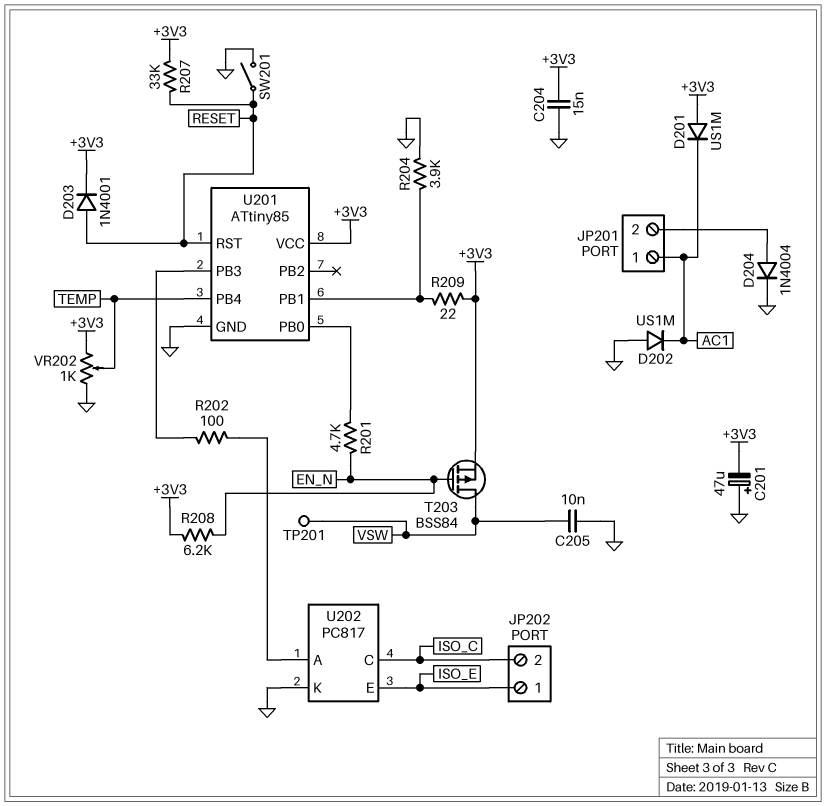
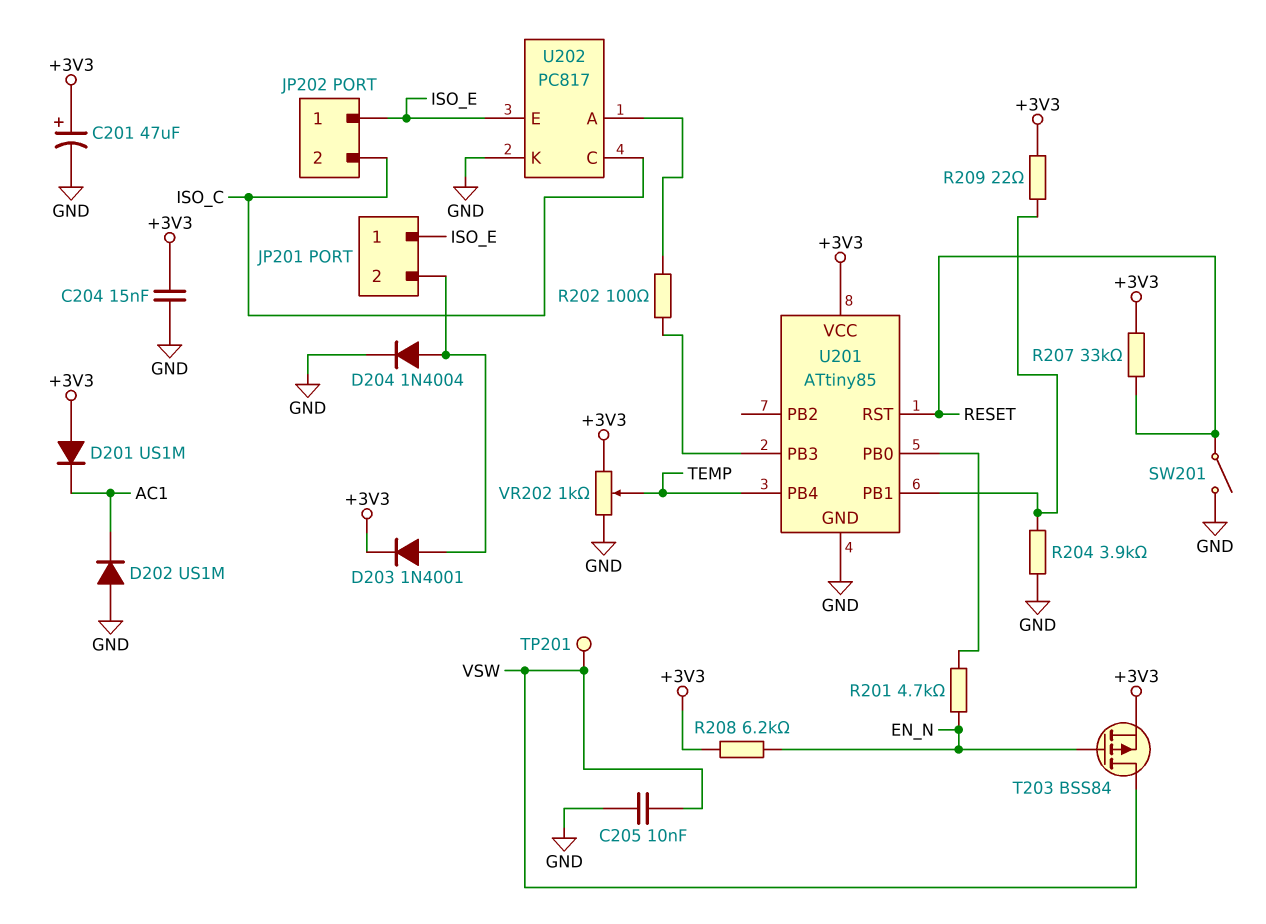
C201: 47uF (plus GND, minus +3V3) -> 47uF (plus +3V3, minus GND)
D203: diode 1N4001 (A RESET, K +3V3) -> diode 1N4001 (A JP201/2, K +3V3)
JP201 pin 1: AC1 -> ISO_E

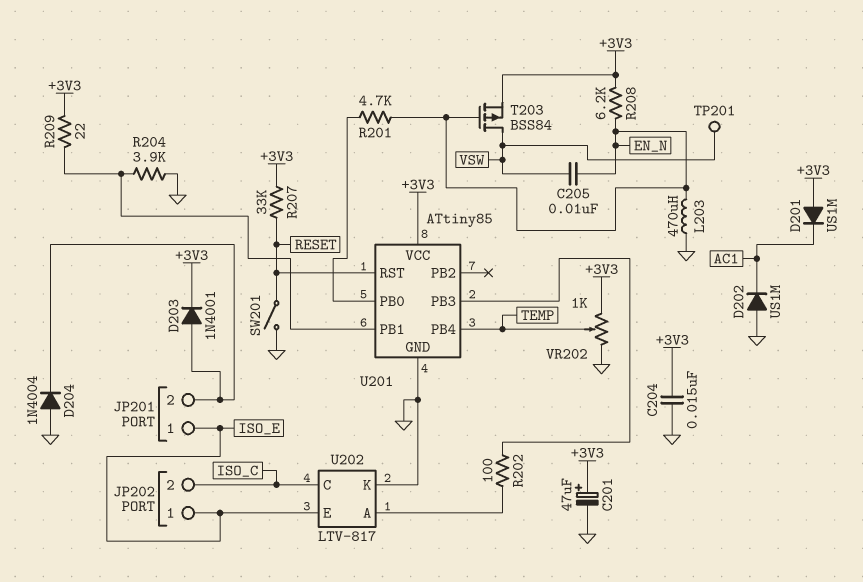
C205: 10nF (GND, VSW) -> 10nF (EN_N, VSW)
D204: diode 1N4004 (A JP201/2, K GND) -> diode 1N4004 (A GND, K JP201/2)
L203: none -> 470uH (EN_N, GND)
U202: PC817 -> LTV-817

